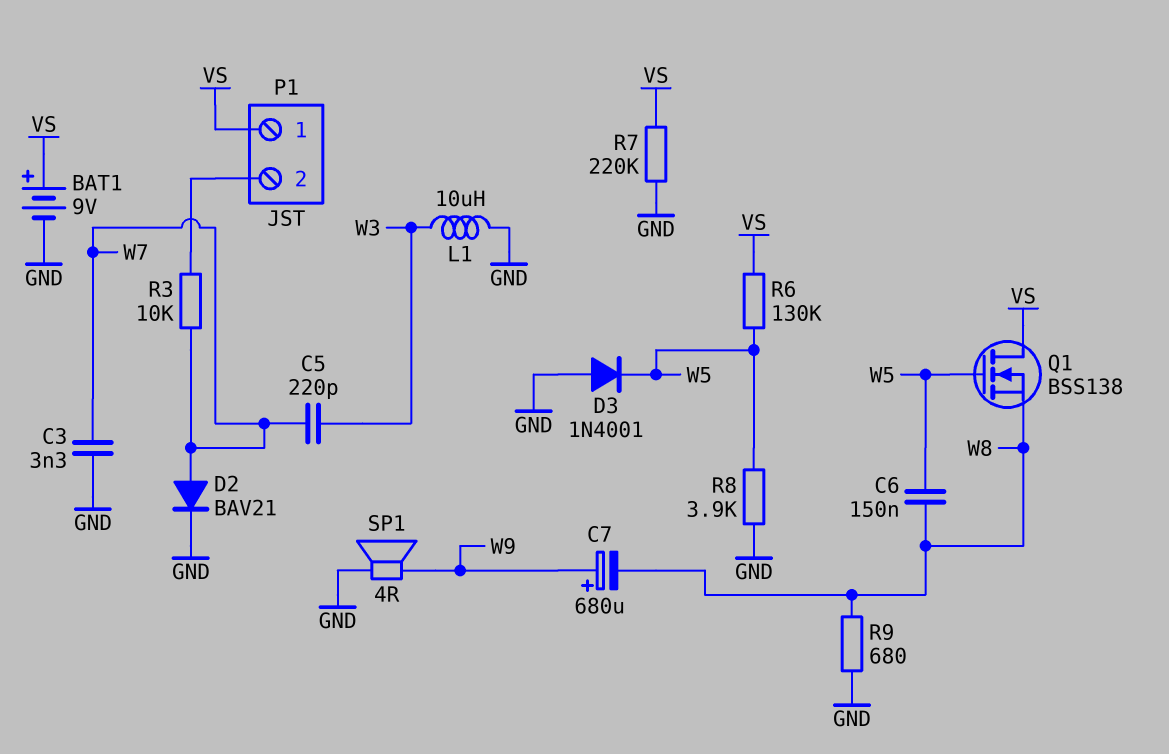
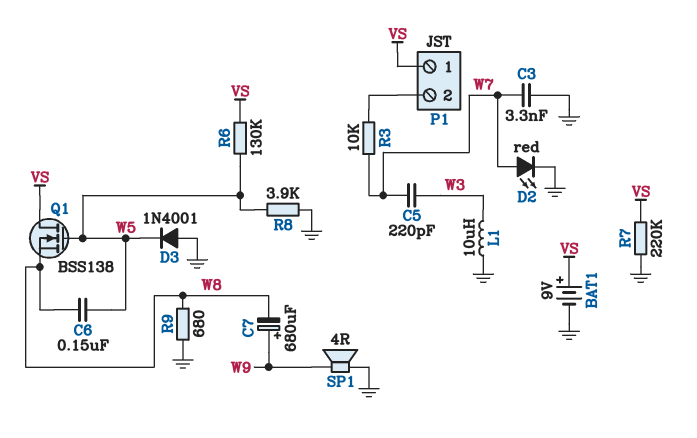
D2: diode BAV21 (A W7, K GND) -> LED red (A W7, K GND)

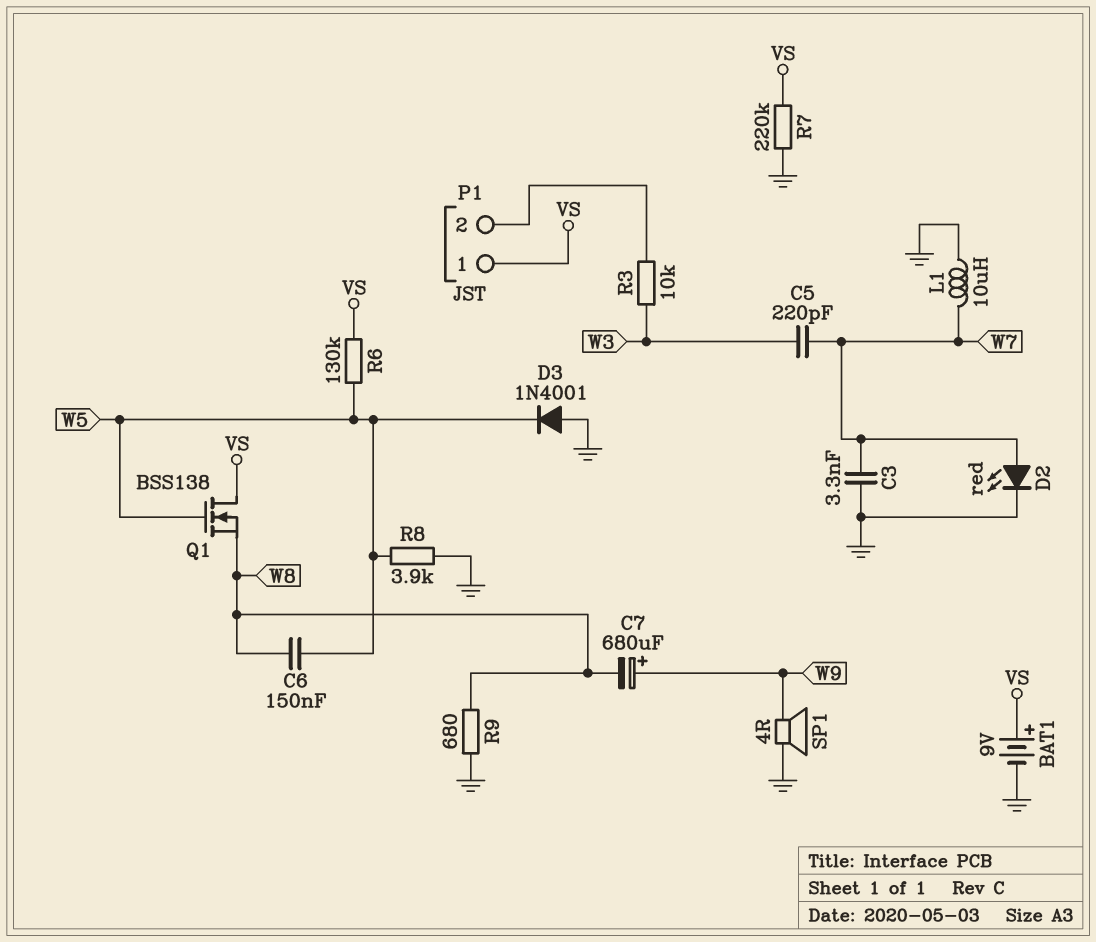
L1: 10uH (GND, W3) -> 10uH (GND, W7)
R3: 10k (P1/2, W7) -> 10k (P1/2, W3)

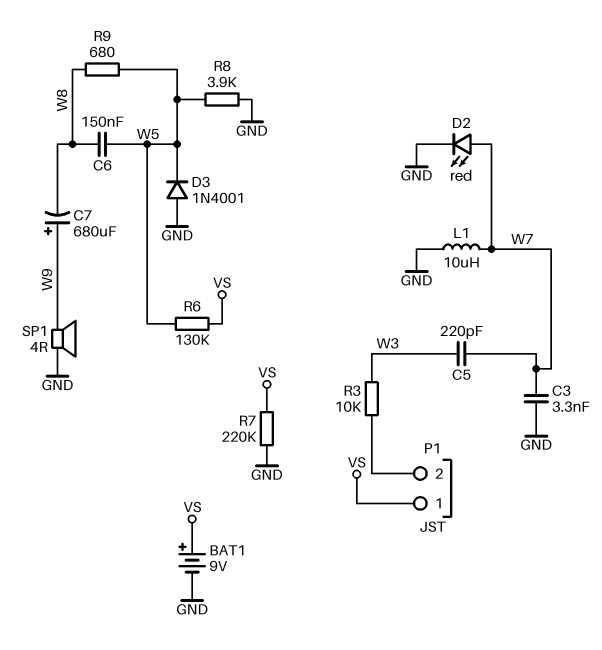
Q1: NMOS BSS138 (G W5, D VS, S W8) -> none
R9: 680 (GND, W8) -> 680 (W5, W8)

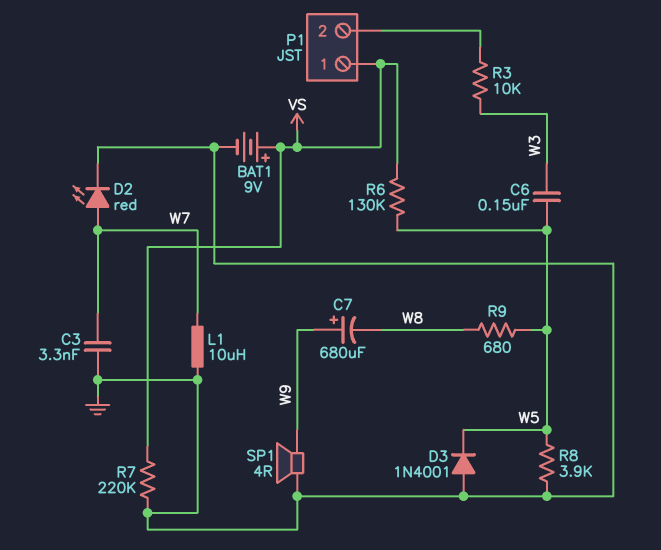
C5: 220pF (W3, W7) -> none
C6: 150nF (W5, W8) -> 150nF (W3, W5)

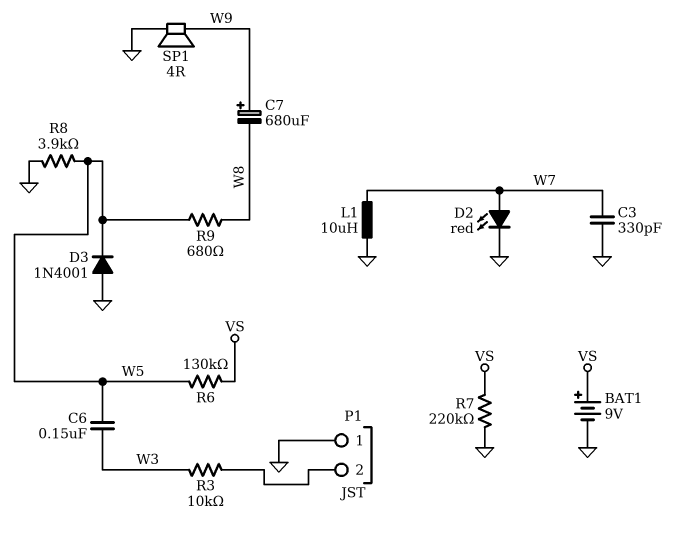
C3: 3.3nF (GND, W7) -> 330pF (GND, W7)
P1 pin 1: VS -> GND

